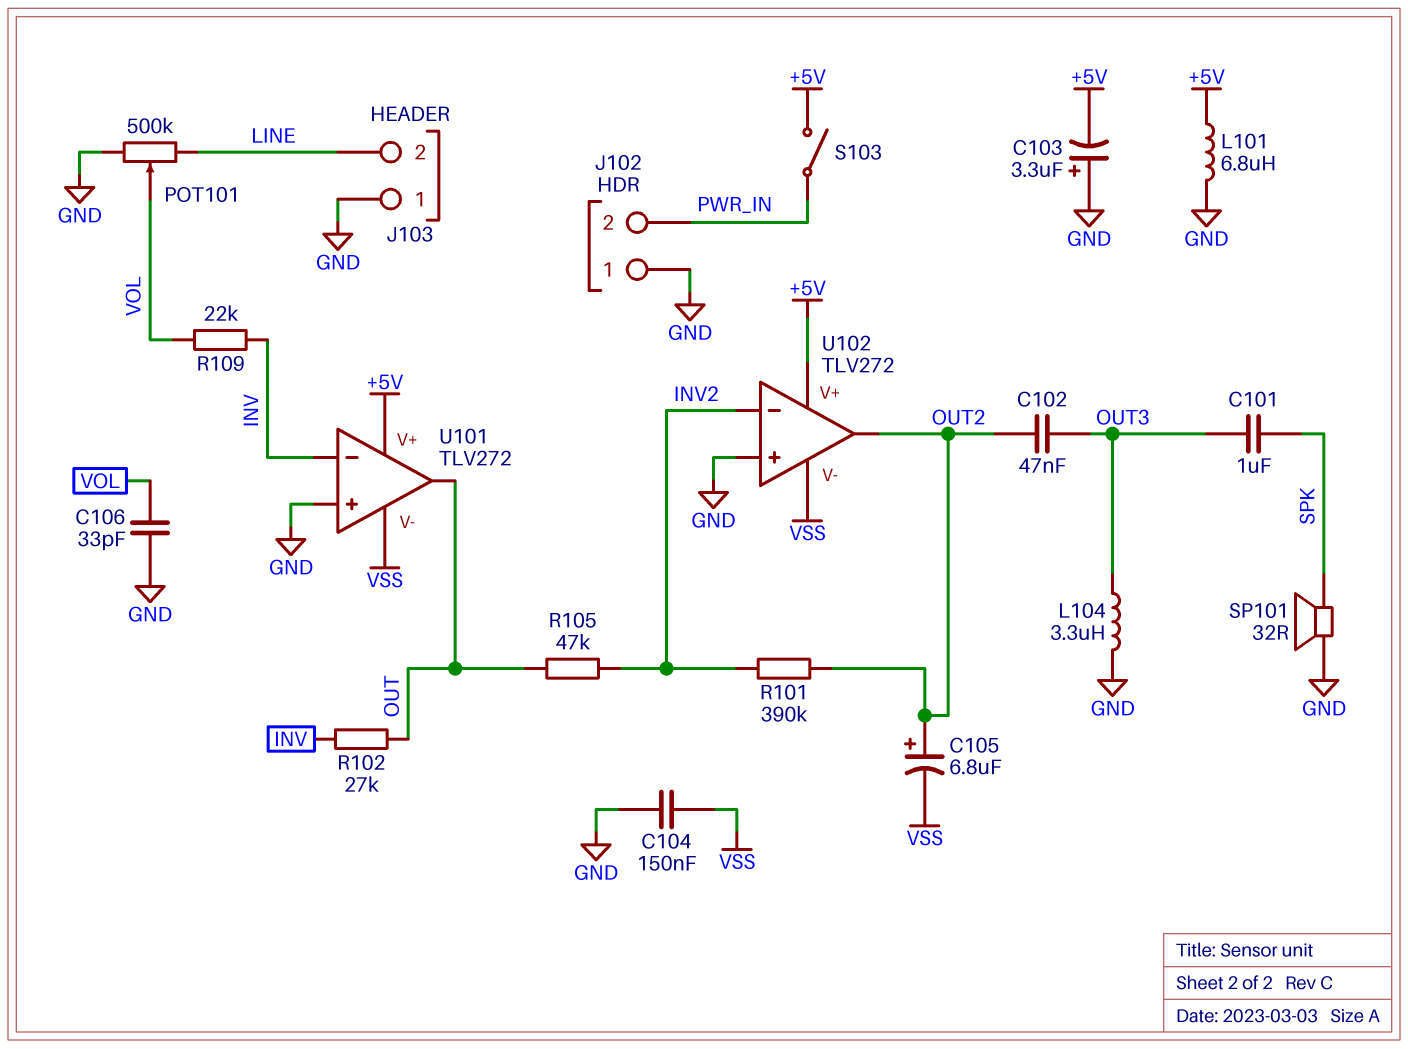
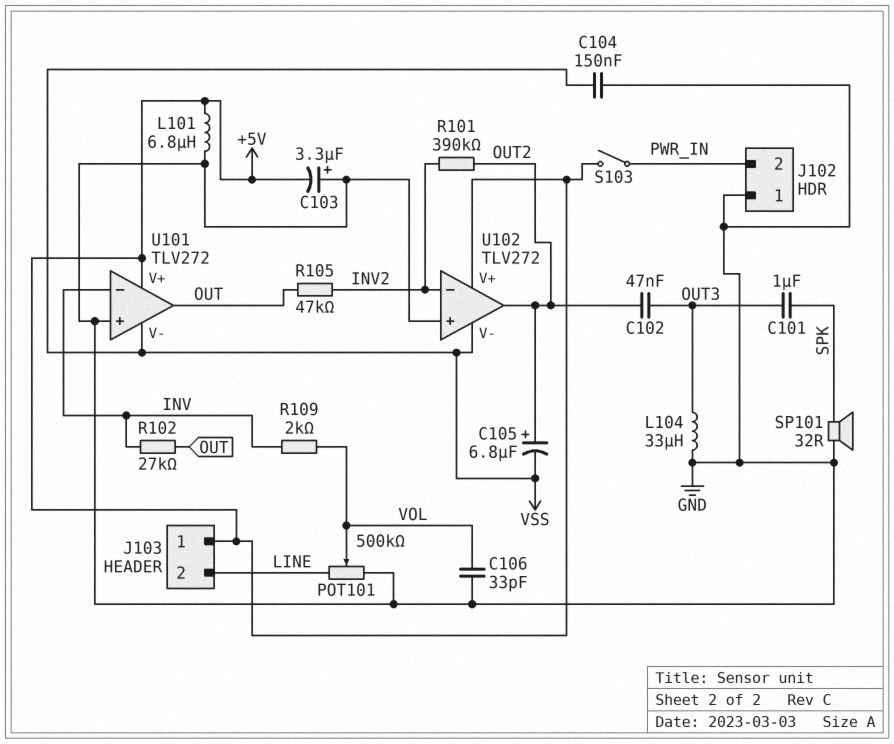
J103 pin 1: GND -> +5V
L104: 3.3uH (GND, OUT3) -> 33uH (GND, OUT3)
R109: 22k (INV, VOL) -> 2k (INV, VOL)

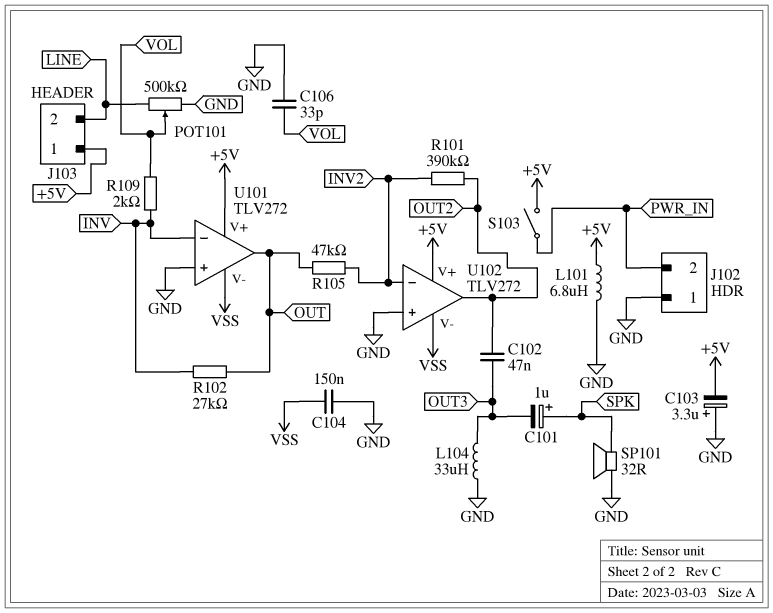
C101: 1uF (OUT3, SPK) -> 1uF (plus SPK, minus OUT3)
C105: 6.8uF (plus OUT2, minus VSS) -> none

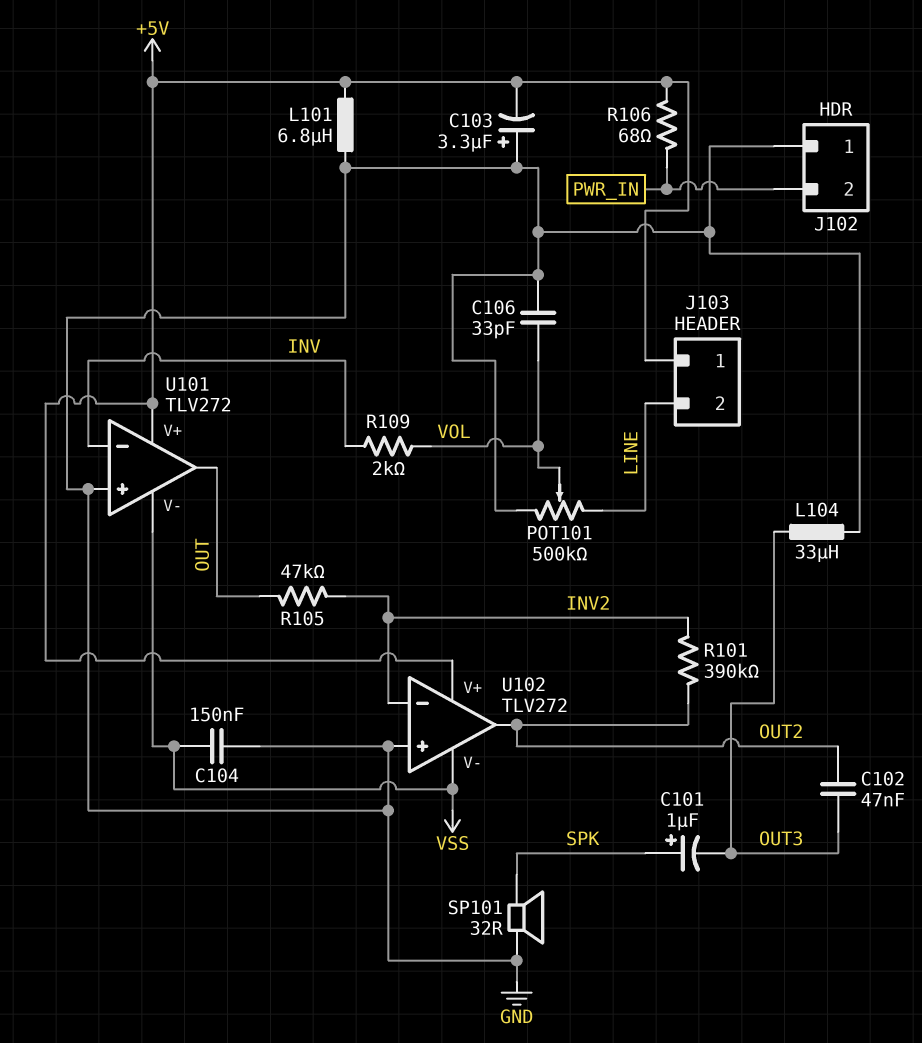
R102: 27k (INV, OUT) -> none
R106: none -> 68 (+5V, PWR_IN)
S103: switch (+5V, PWR_IN) -> none

